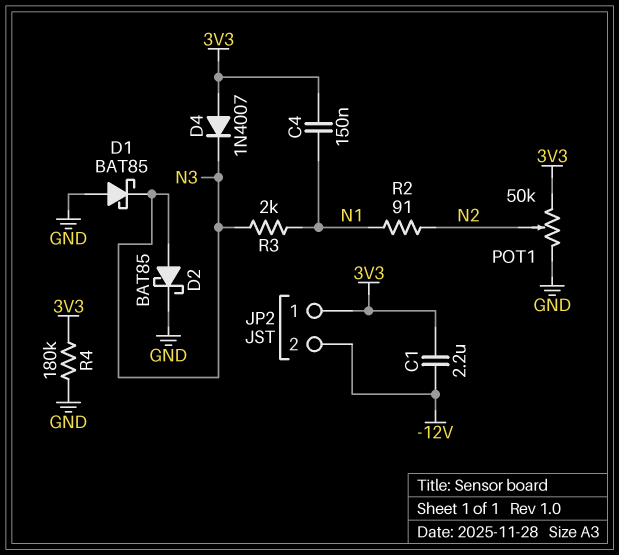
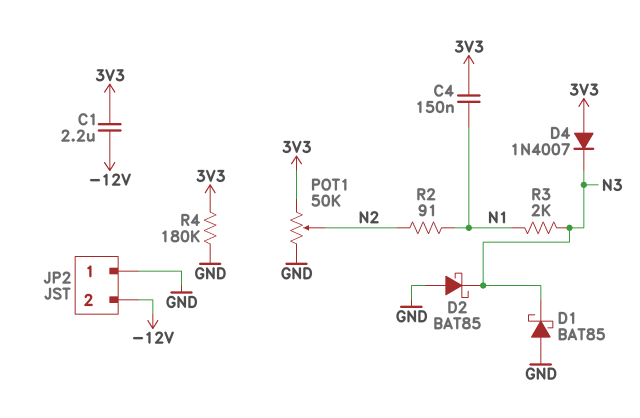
D2: schottky BAT85 (A N3, K GND) -> schottky BAT85 (A GND, K N3)
JP2 pin 1: 3V3 -> GND

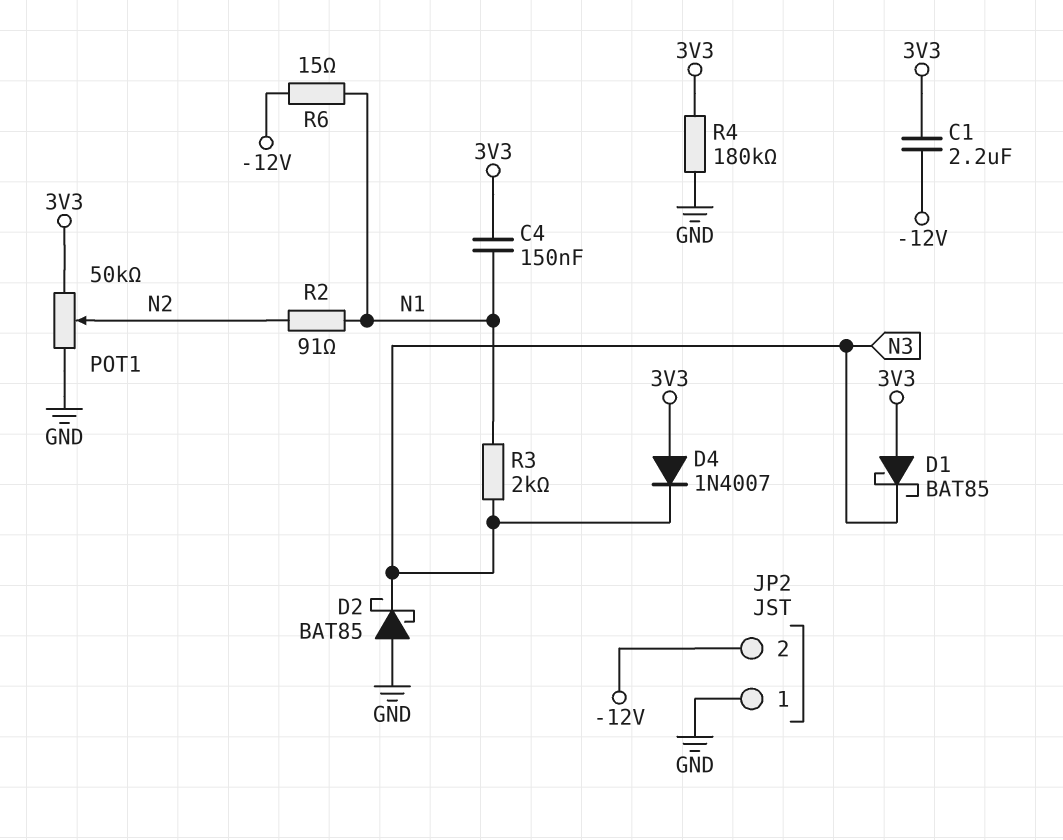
D1: schottky BAT85 (A GND, K N3) -> schottky BAT85 (A 3V3, K N3)
R6: none -> 15 (-12V, N1)

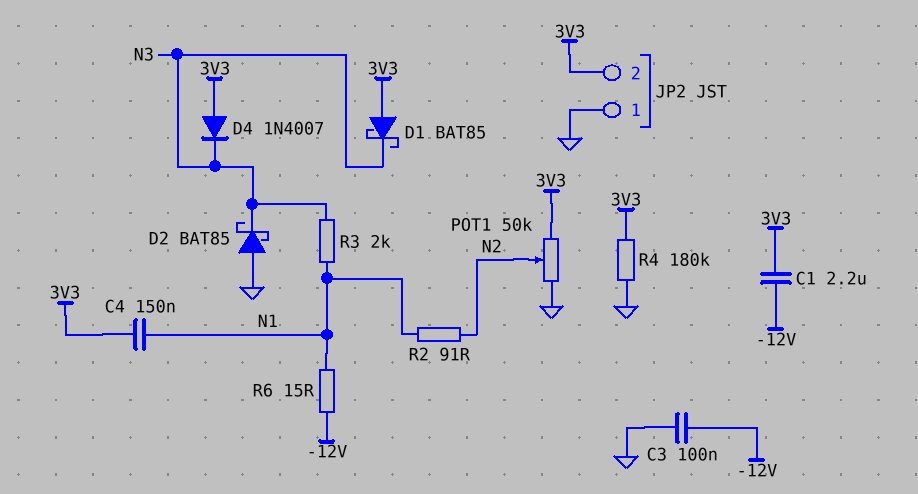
C3: none -> 100nF (-12V, GND)
JP2 pin 2: -12V -> 3V3

